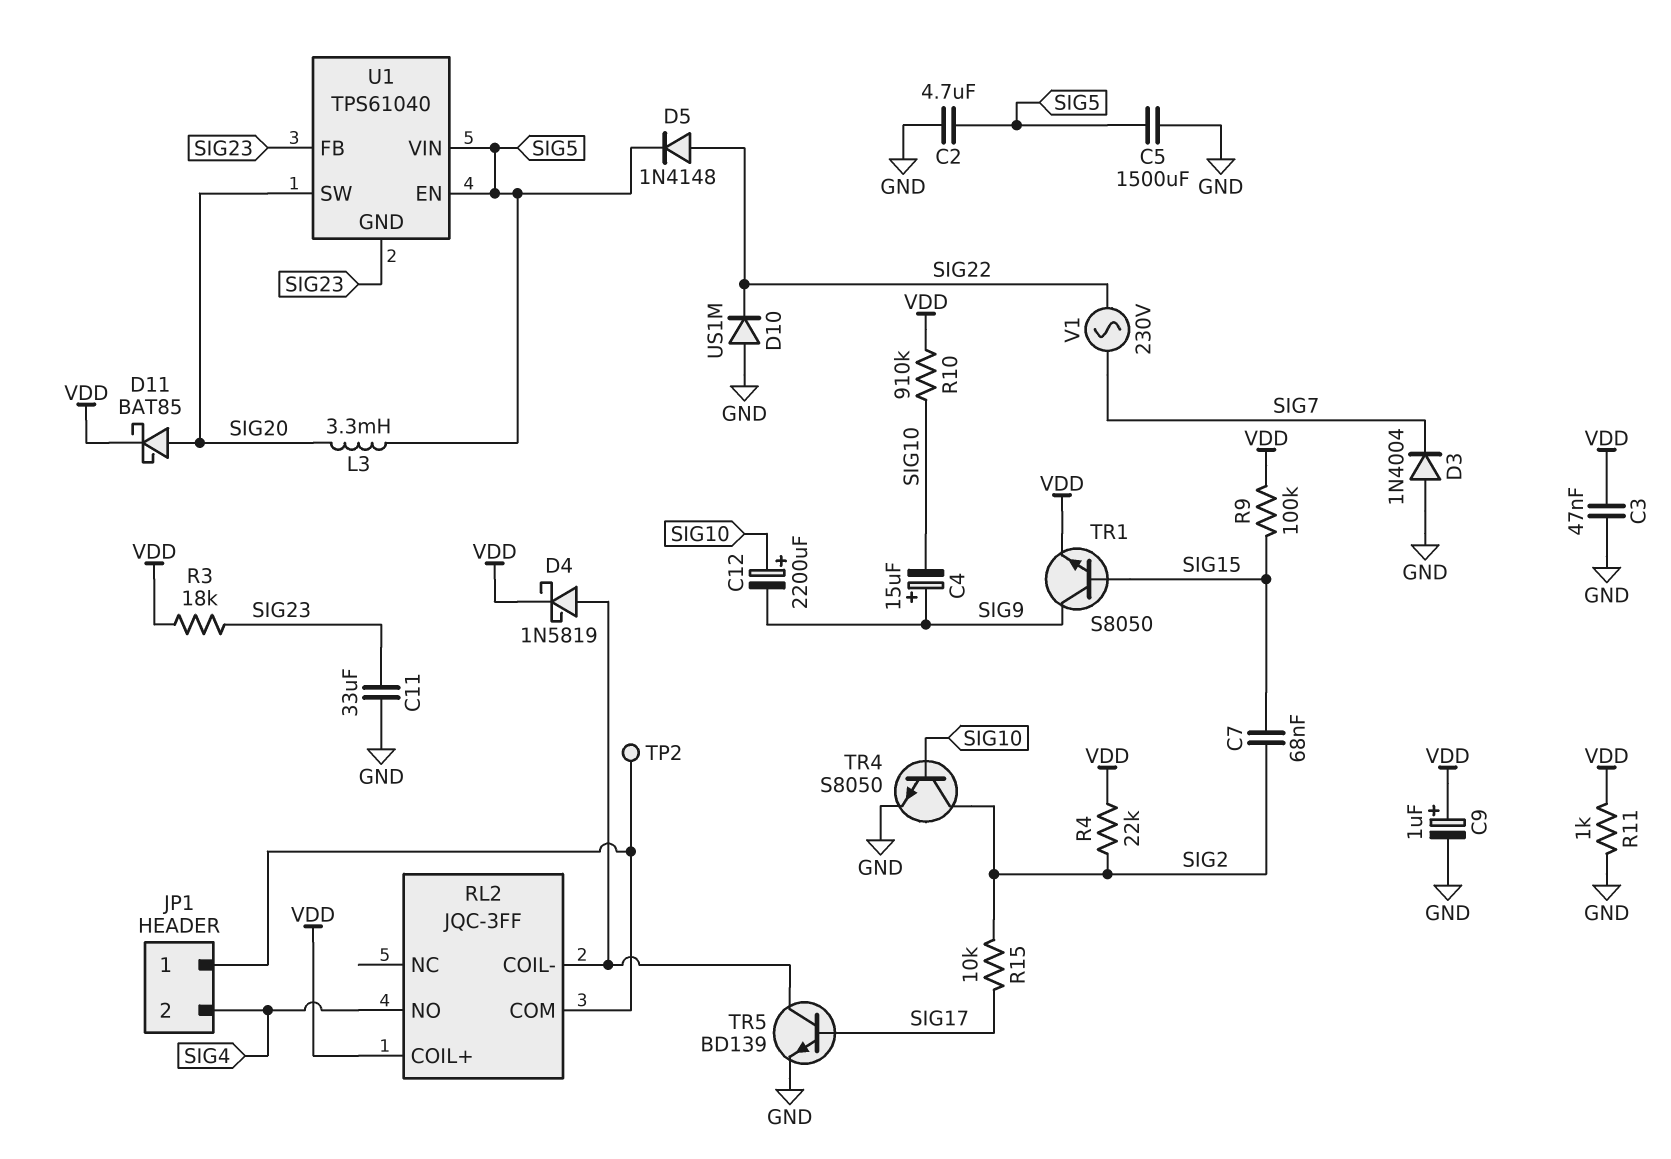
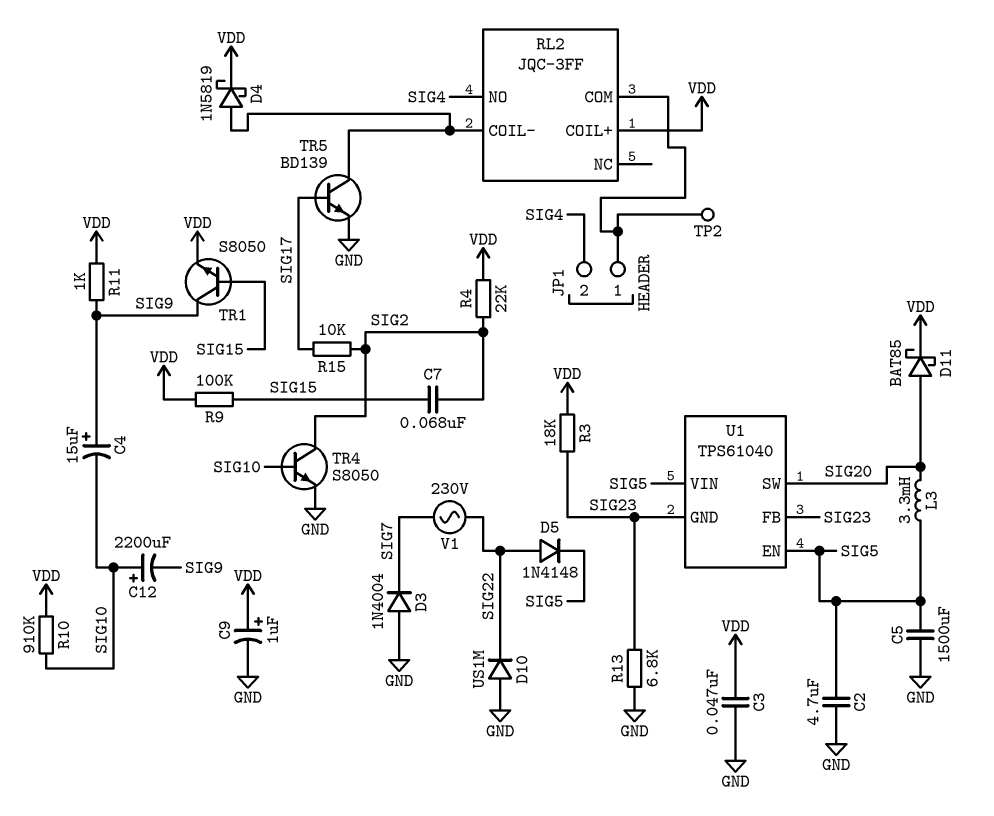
C11: 33uF (GND, SIG23) -> none
R11: 1k (GND, VDD) -> 1k (SIG9, VDD)
R13: none -> 6.8k (GND, SIG23)

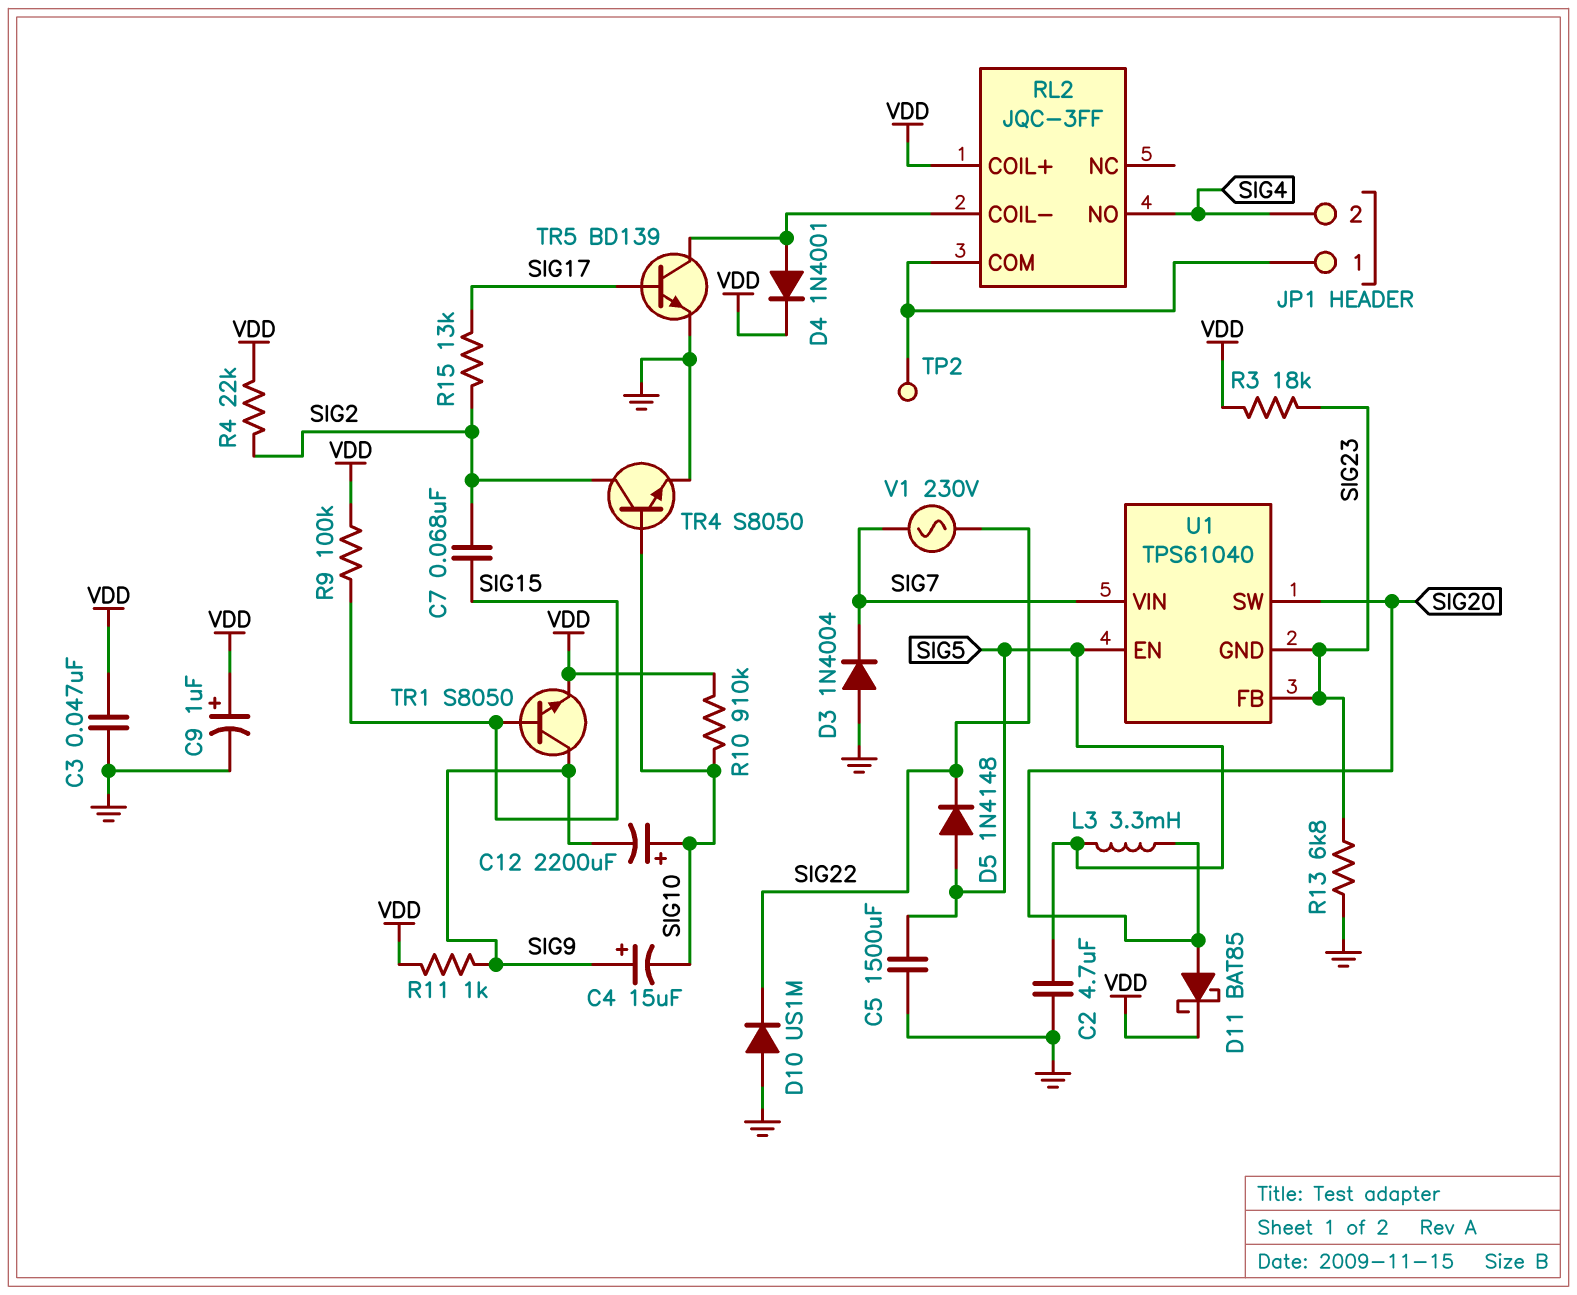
D4: schottky 1N5819 (A RL2/COIL-, K VDD) -> diode 1N4001 (A RL2/COIL-, K VDD)
D5: diode 1N4148 (A SIG22, K SIG5) -> diode 1N4148 (A SIG5, K SIG22)
R15: 10k (SIG2, SIG17) -> 13k (SIG2, SIG17)
U1 pin VIN: SIG5 -> SIG7

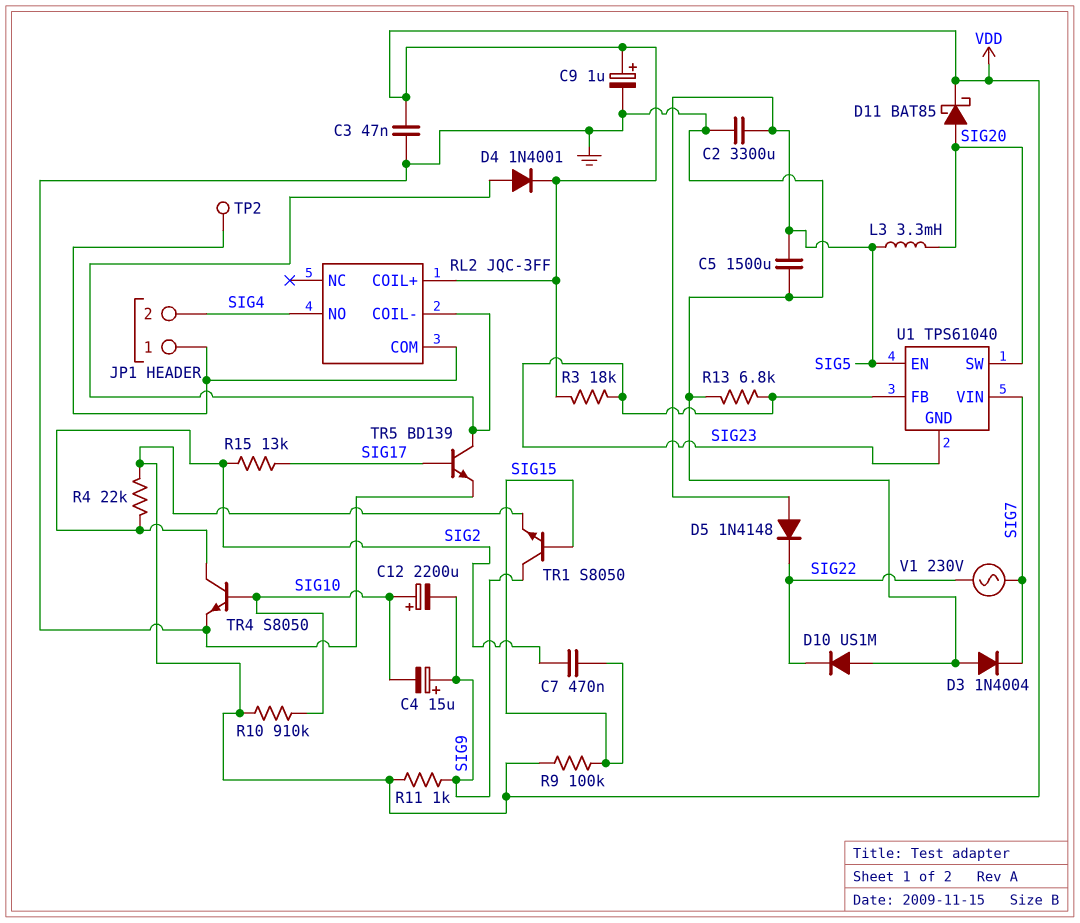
C2: 4.7uF (GND, SIG5) -> 3300uF (GND, SIG5)
C7: 68nF (SIG2, SIG15) -> 470nF (SIG2, SIG15)

